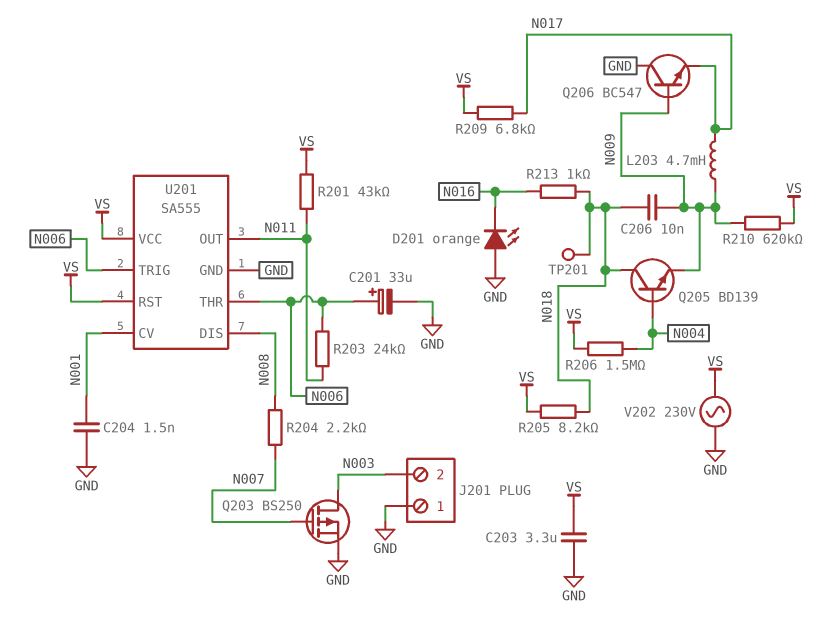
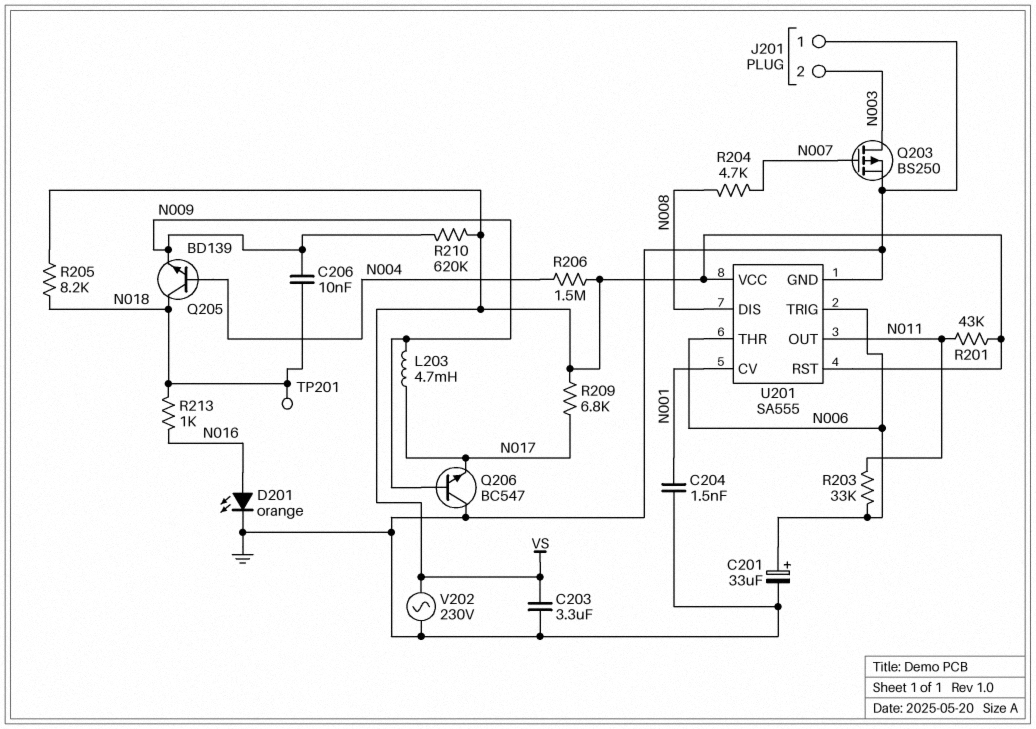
D201: LED orange (A GND, K N016) -> LED orange (A N016, K GND)
R203: 24k (N006, N011) -> 33k (N006, N011)
R204: 2.2k (N007, N008) -> 4.7k (N007, N008)

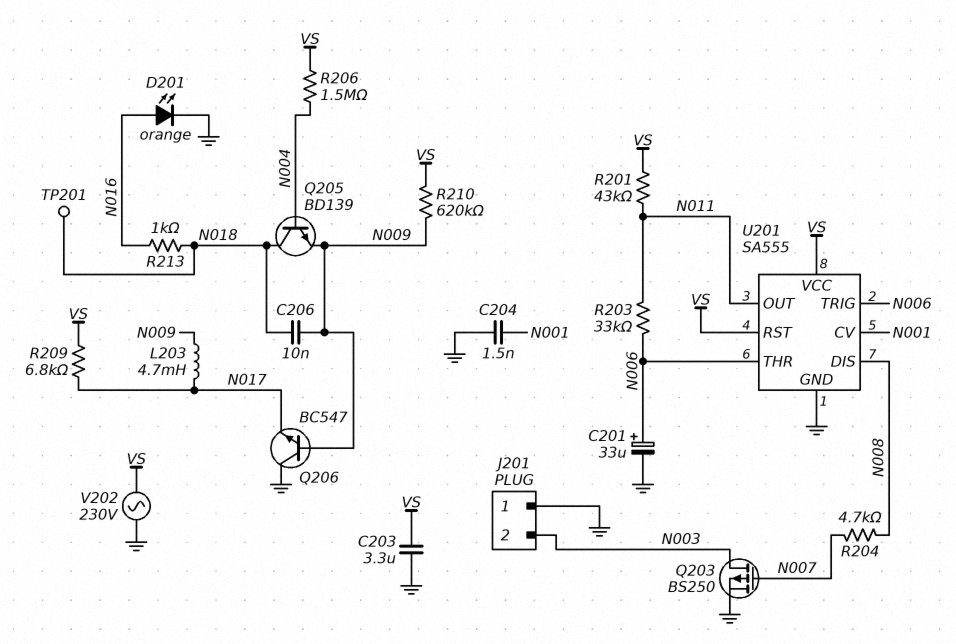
R205: 8.2k (N018, VS) -> none

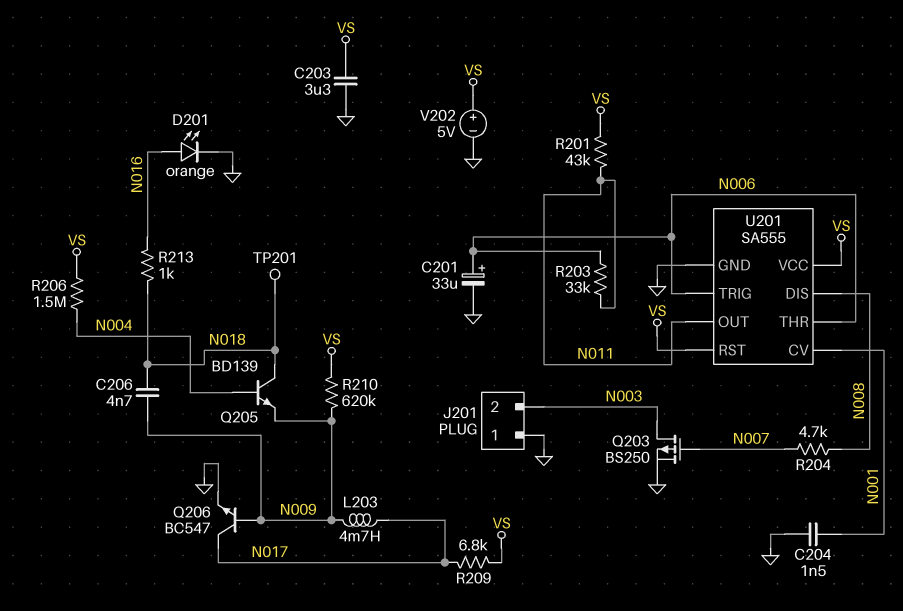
C206: 10nF (N009, N018) -> 4.7nF (N009, N018)
Q206: NPN BC547 (B N009, C GND, E N017) -> NPN BC547 (B N009, C N017, E GND)
V202: AC 230V (GND, VS) -> 5V (plus VS, minus GND)

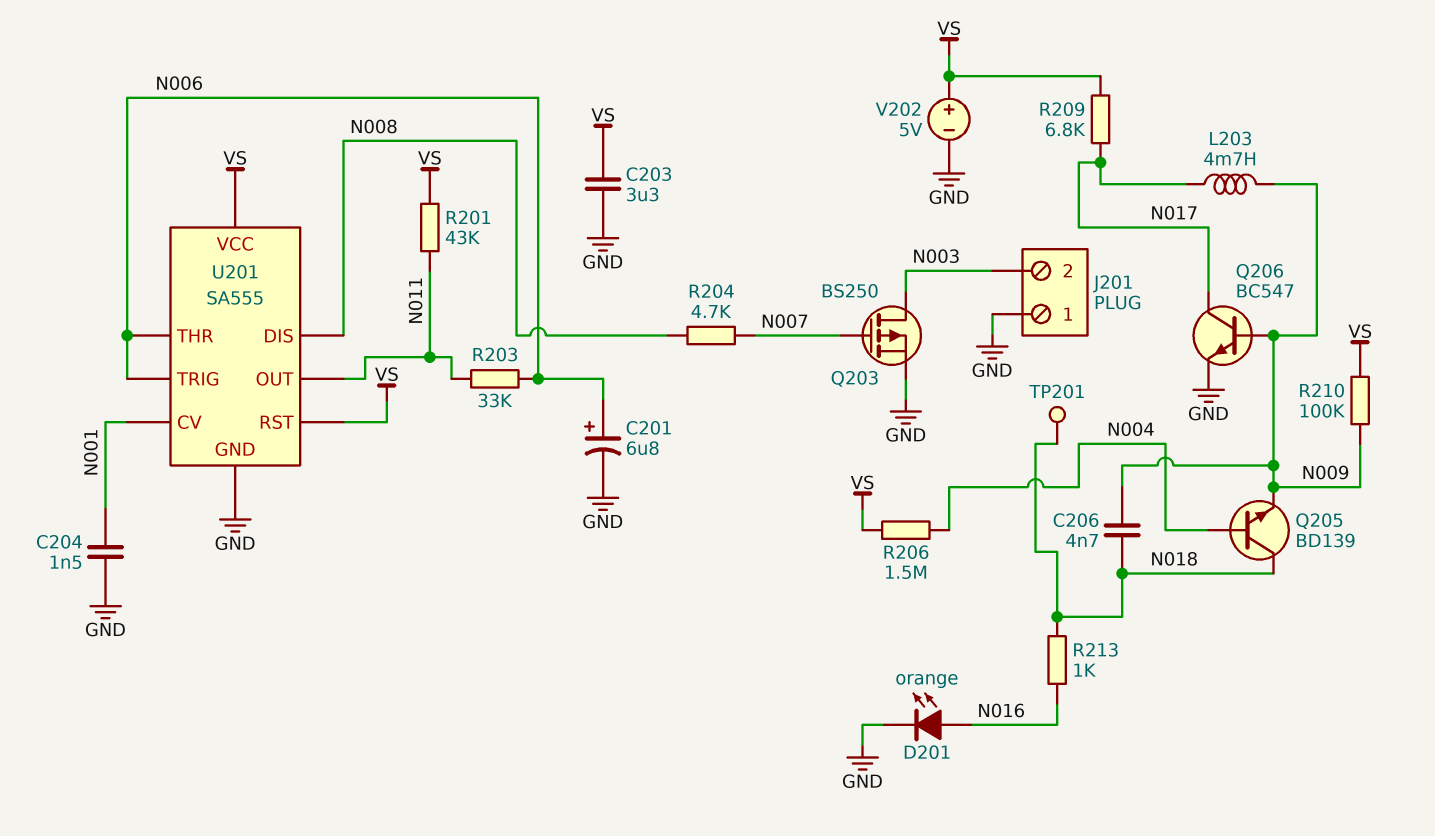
C201: 33uF (plus N006, minus GND) -> 6.8uF (plus N006, minus GND)
R210: 620k (N009, VS) -> 100k (N009, VS)

